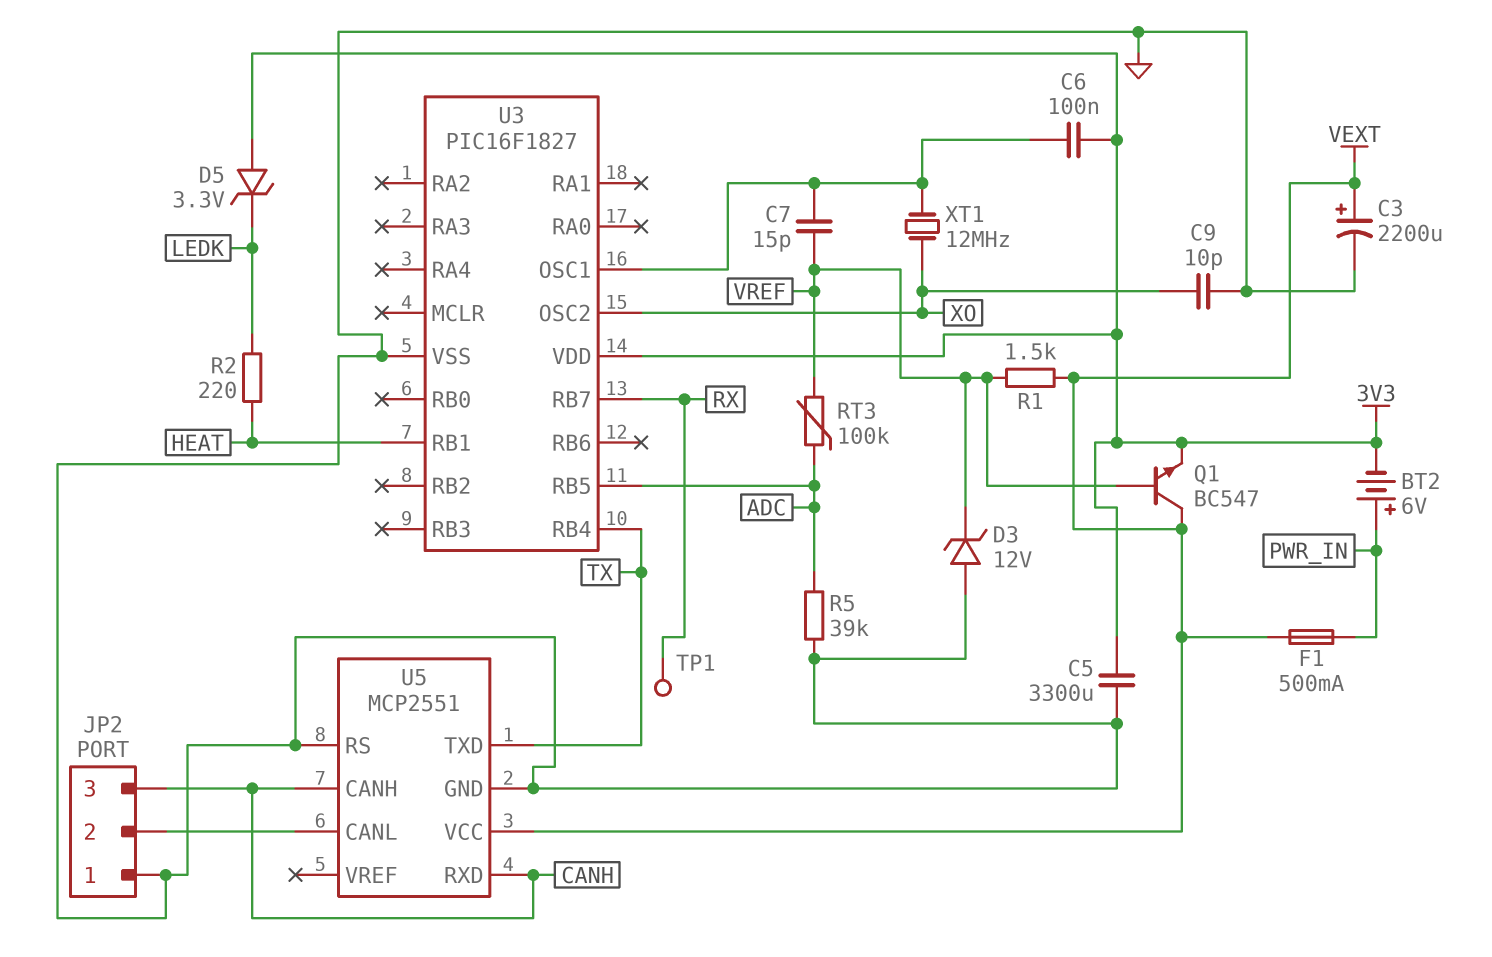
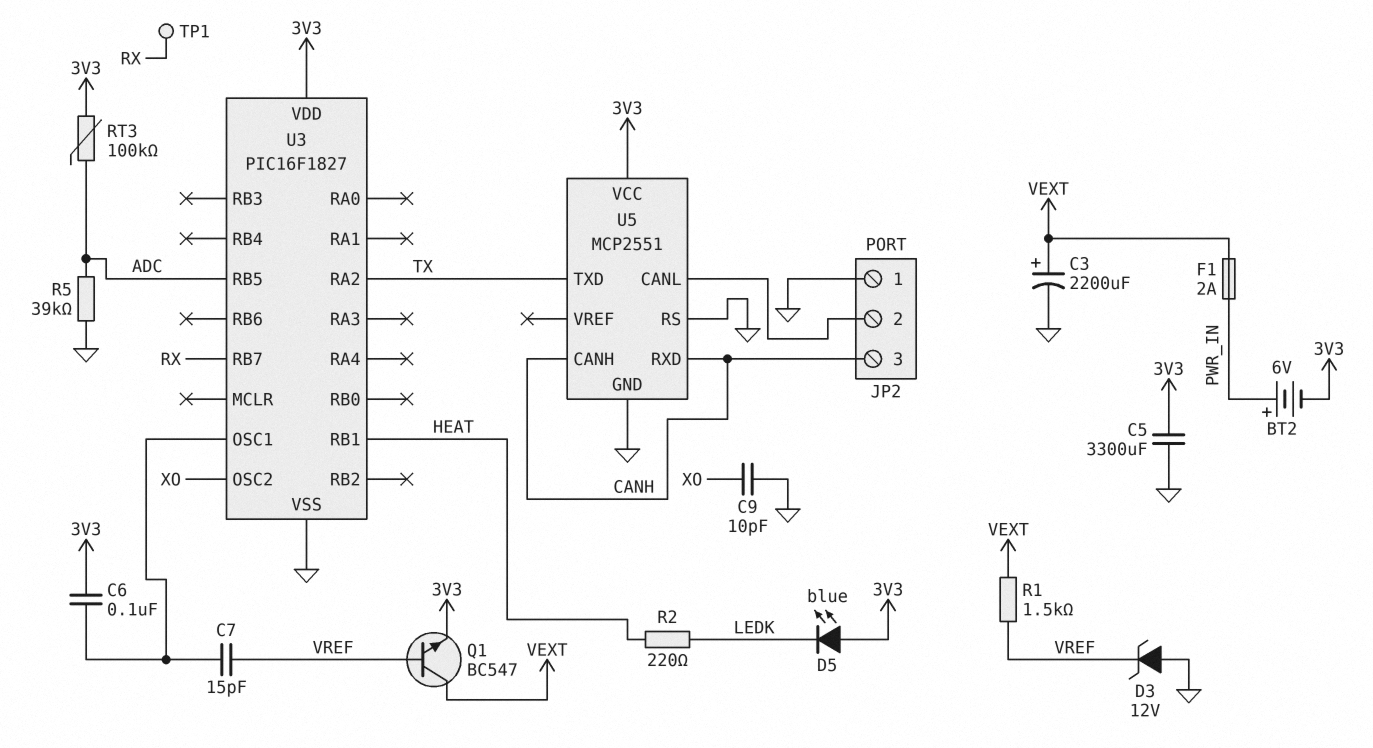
D5: zener 3.3V (A 3V3, K LEDK) -> LED blue (A 3V3, K LEDK)
F1: 500mA (PWR_IN, VEXT) -> 2A (PWR_IN, VEXT)
RT3: 100k (ADC, VREF) -> 100k (3V3, ADC)
U3 pin RA2: none -> TX
U3 pin RB4: TX -> none
U5 pin VCC: VEXT -> 3V3
XT1: 12MHz (U3/OSC1, XO) -> none

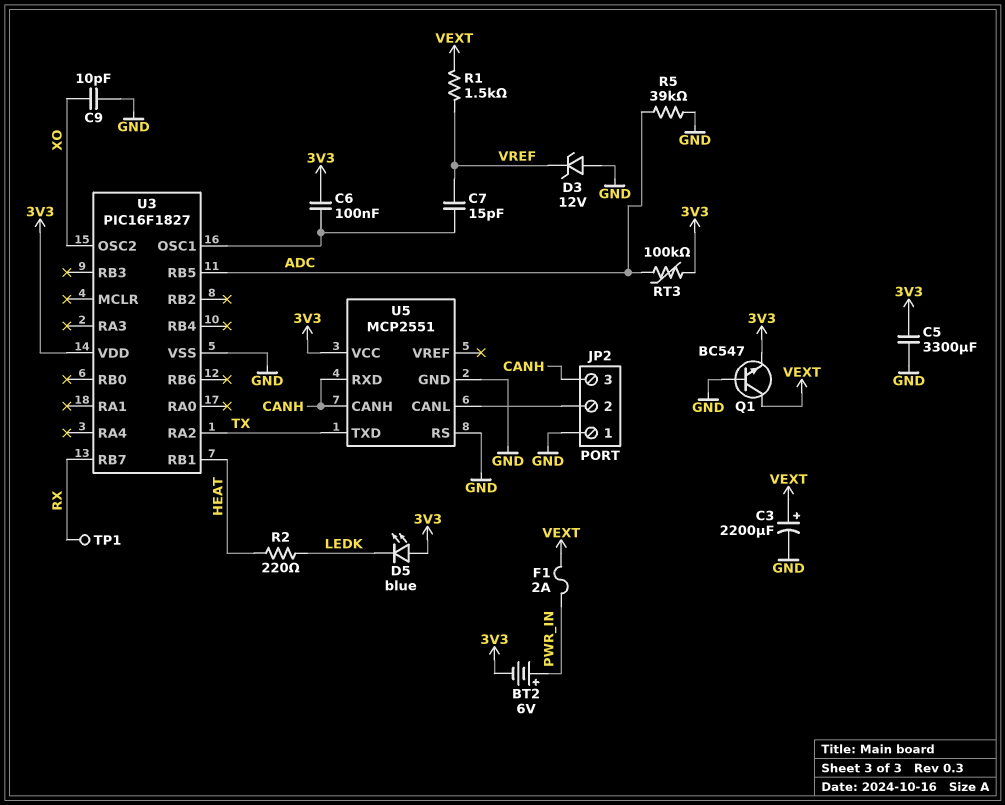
Q1: NPN BC547 (B VREF, C VEXT, E 3V3) -> NPN BC547 (B GND, C VEXT, E 3V3)

